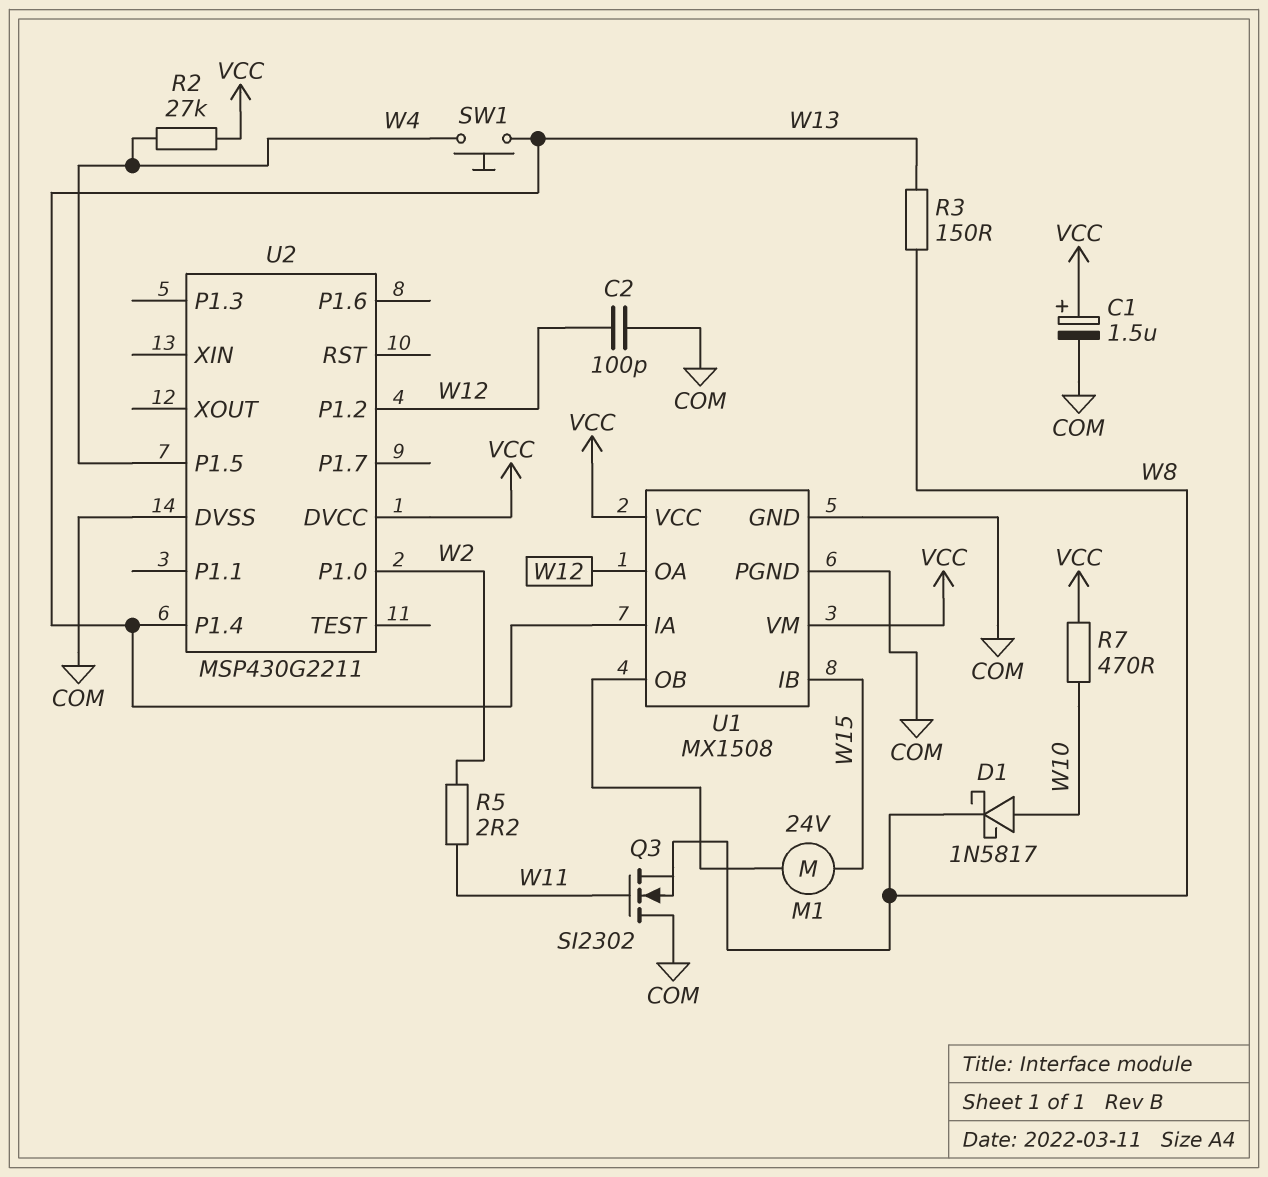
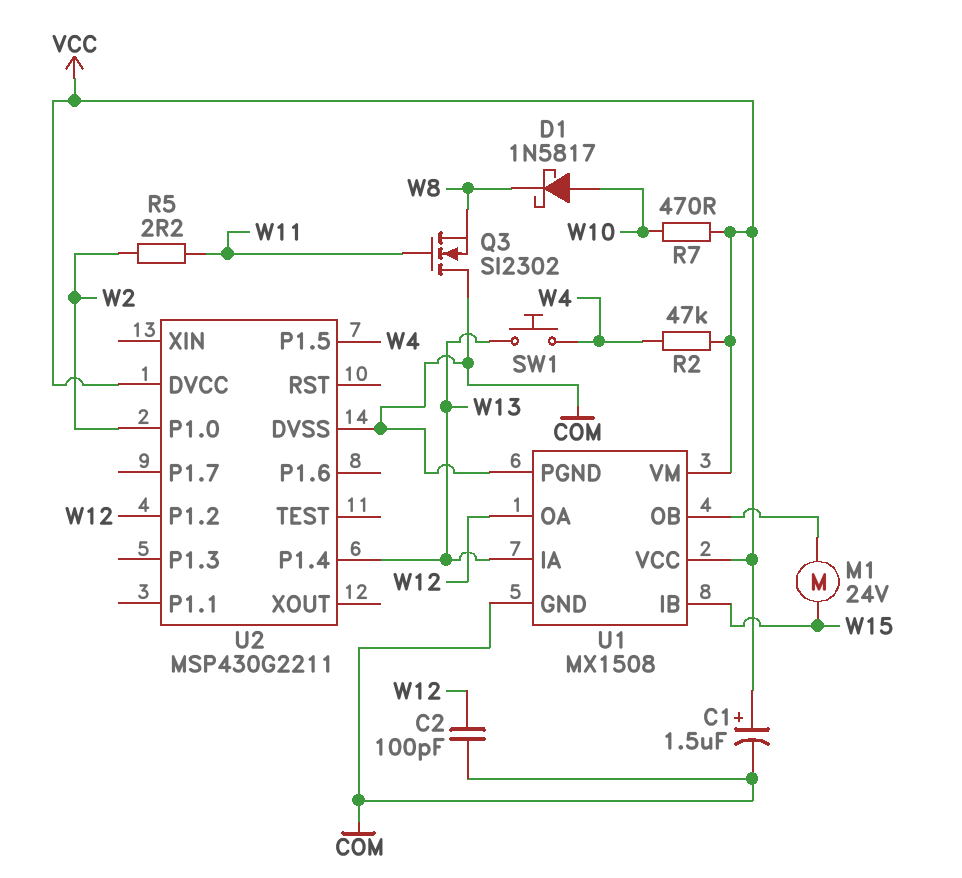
R2: 27k (VCC, W4) -> 47k (VCC, W4)
R3: 150 (W8, W13) -> none

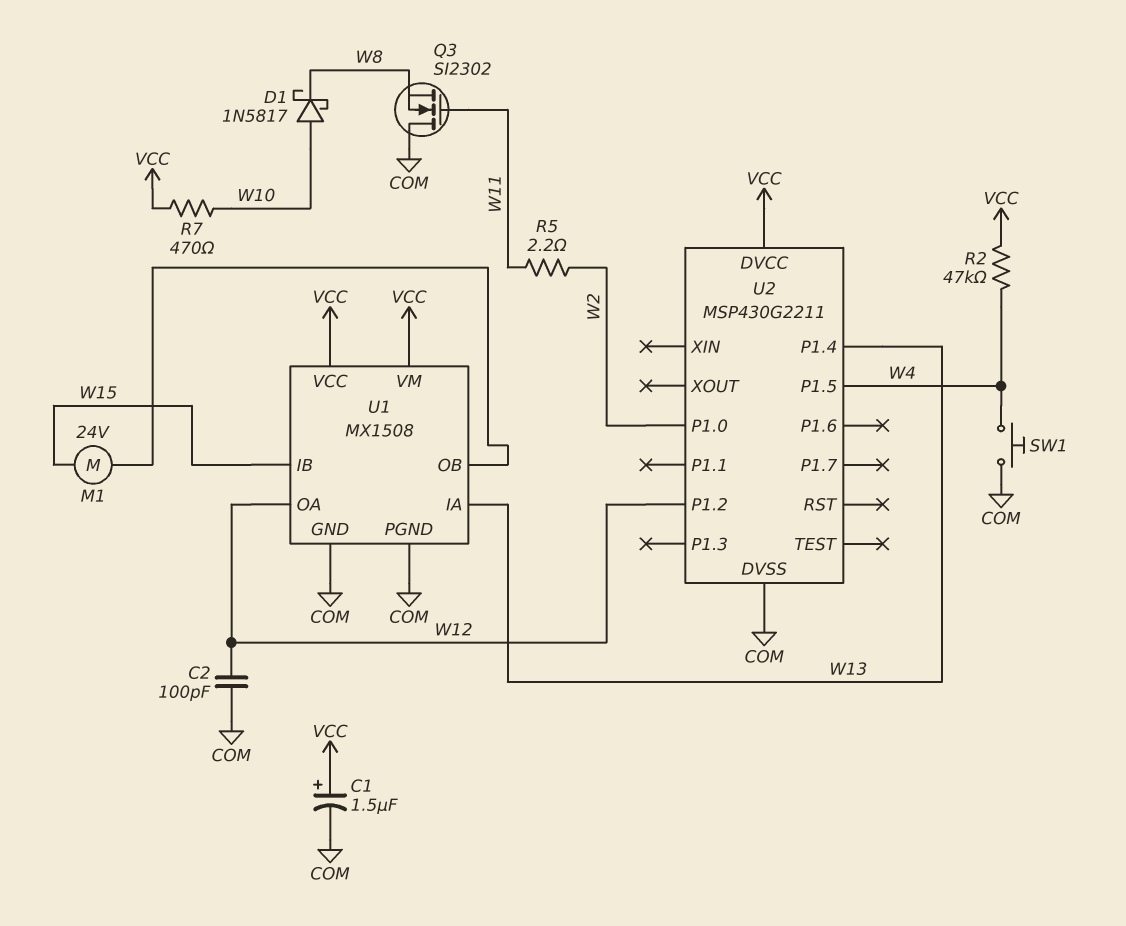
SW1: button (W4, W13) -> button (COM, W4)

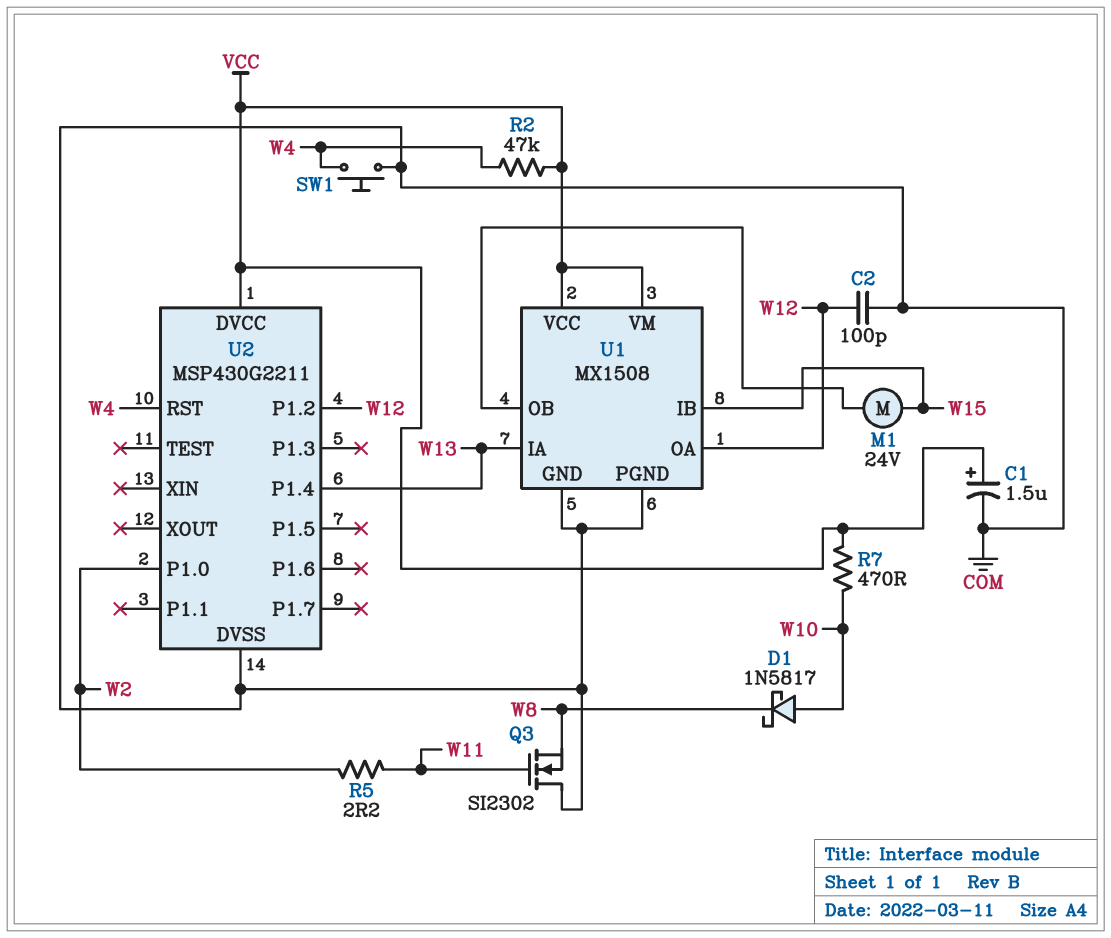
U2 pin P1.5: W4 -> none
U2 pin RST: none -> W4

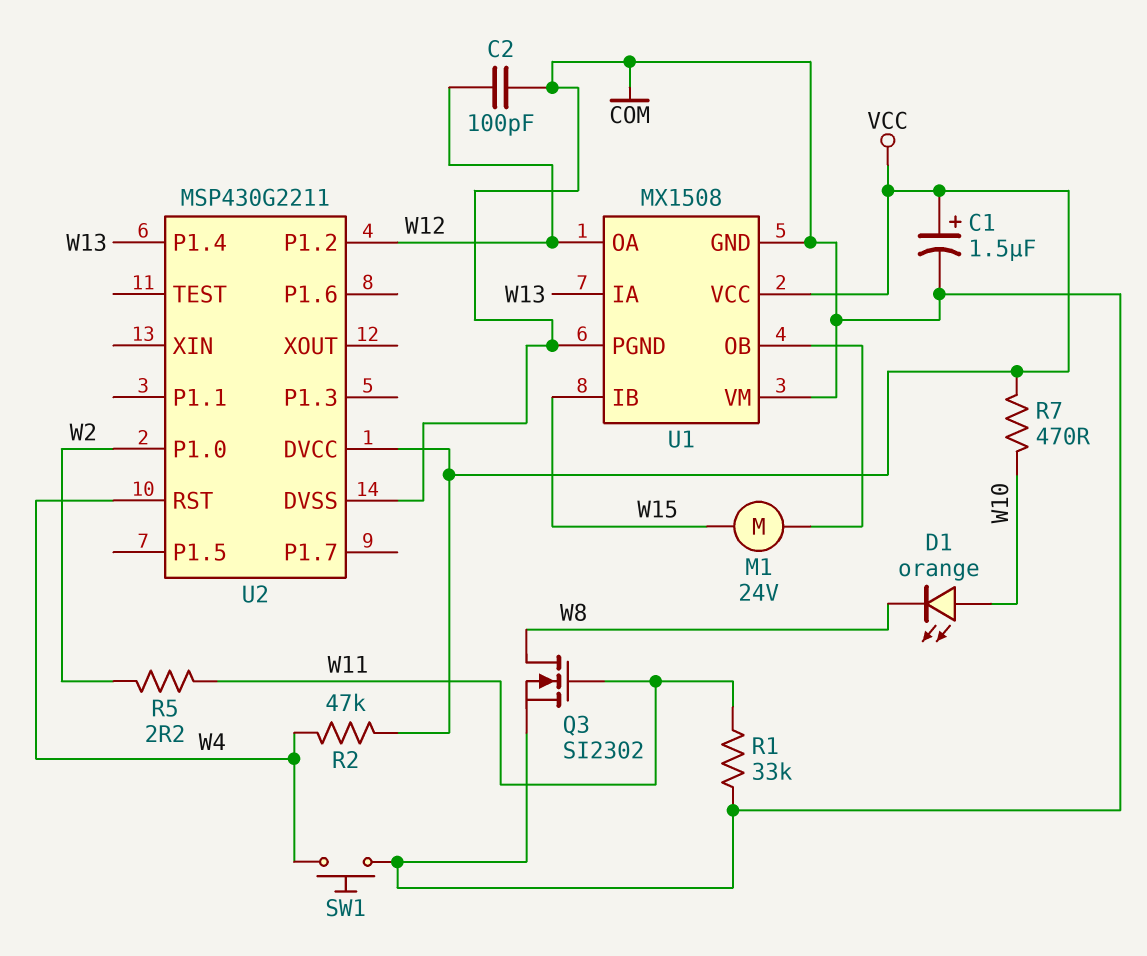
D1: schottky 1N5817 (A W10, K W8) -> LED orange (A W10, K W8)
Q3: NMOS SI2302 (G W11, D COM, S W8) -> NMOS SI2302 (G W11, D W8, S COM)
R1: none -> 33k (COM, W11)
U1 pin VM: VCC -> COM

